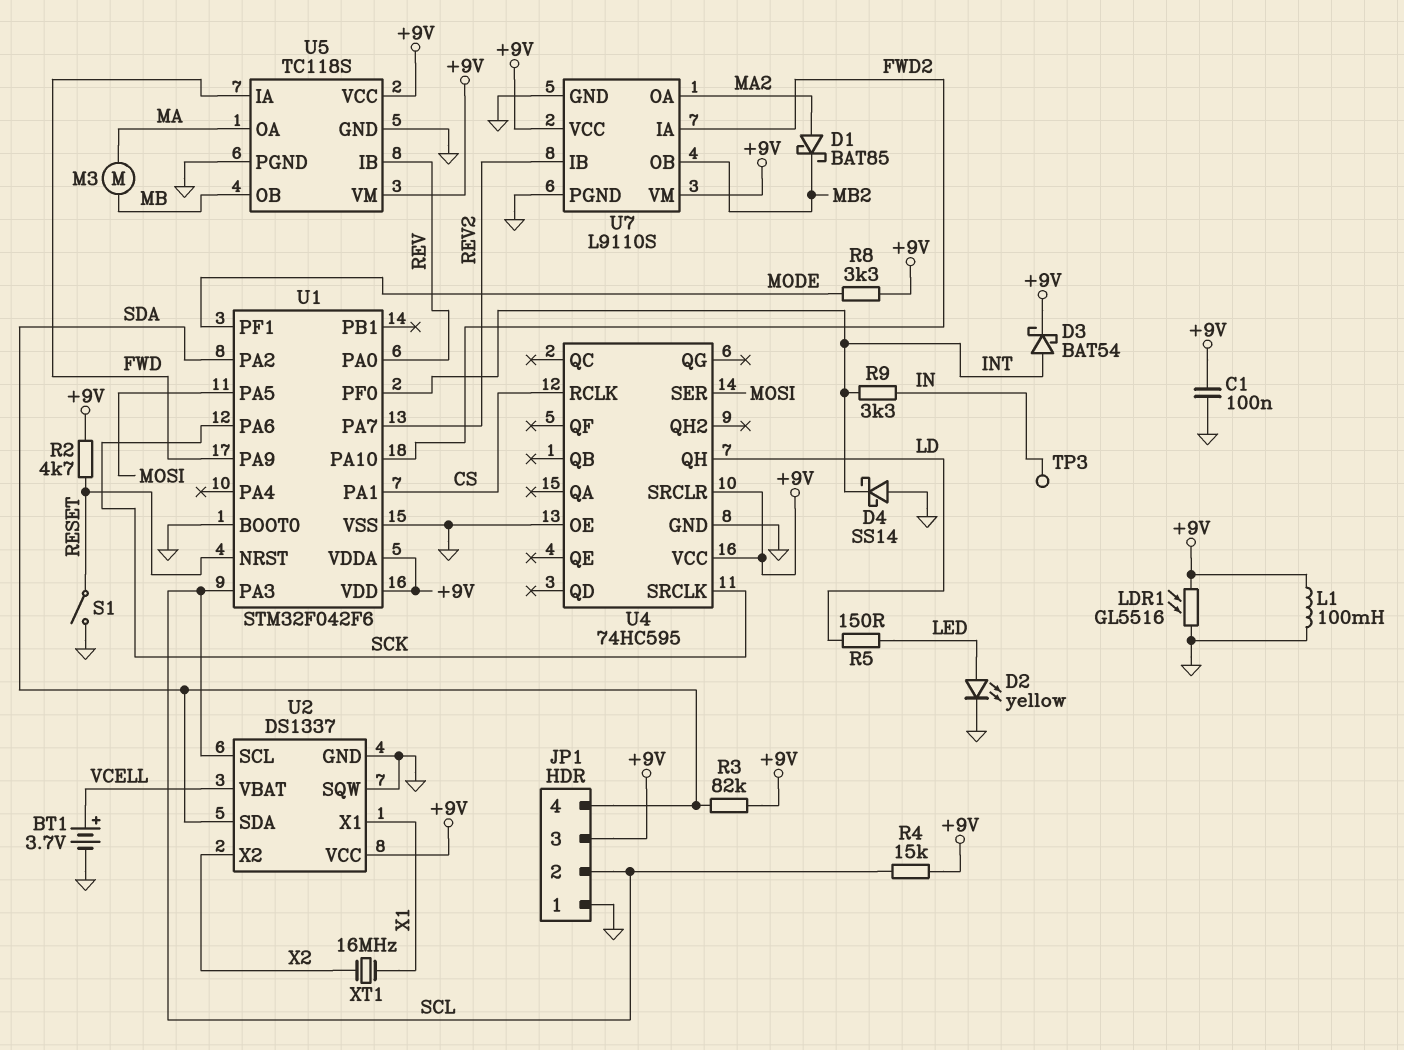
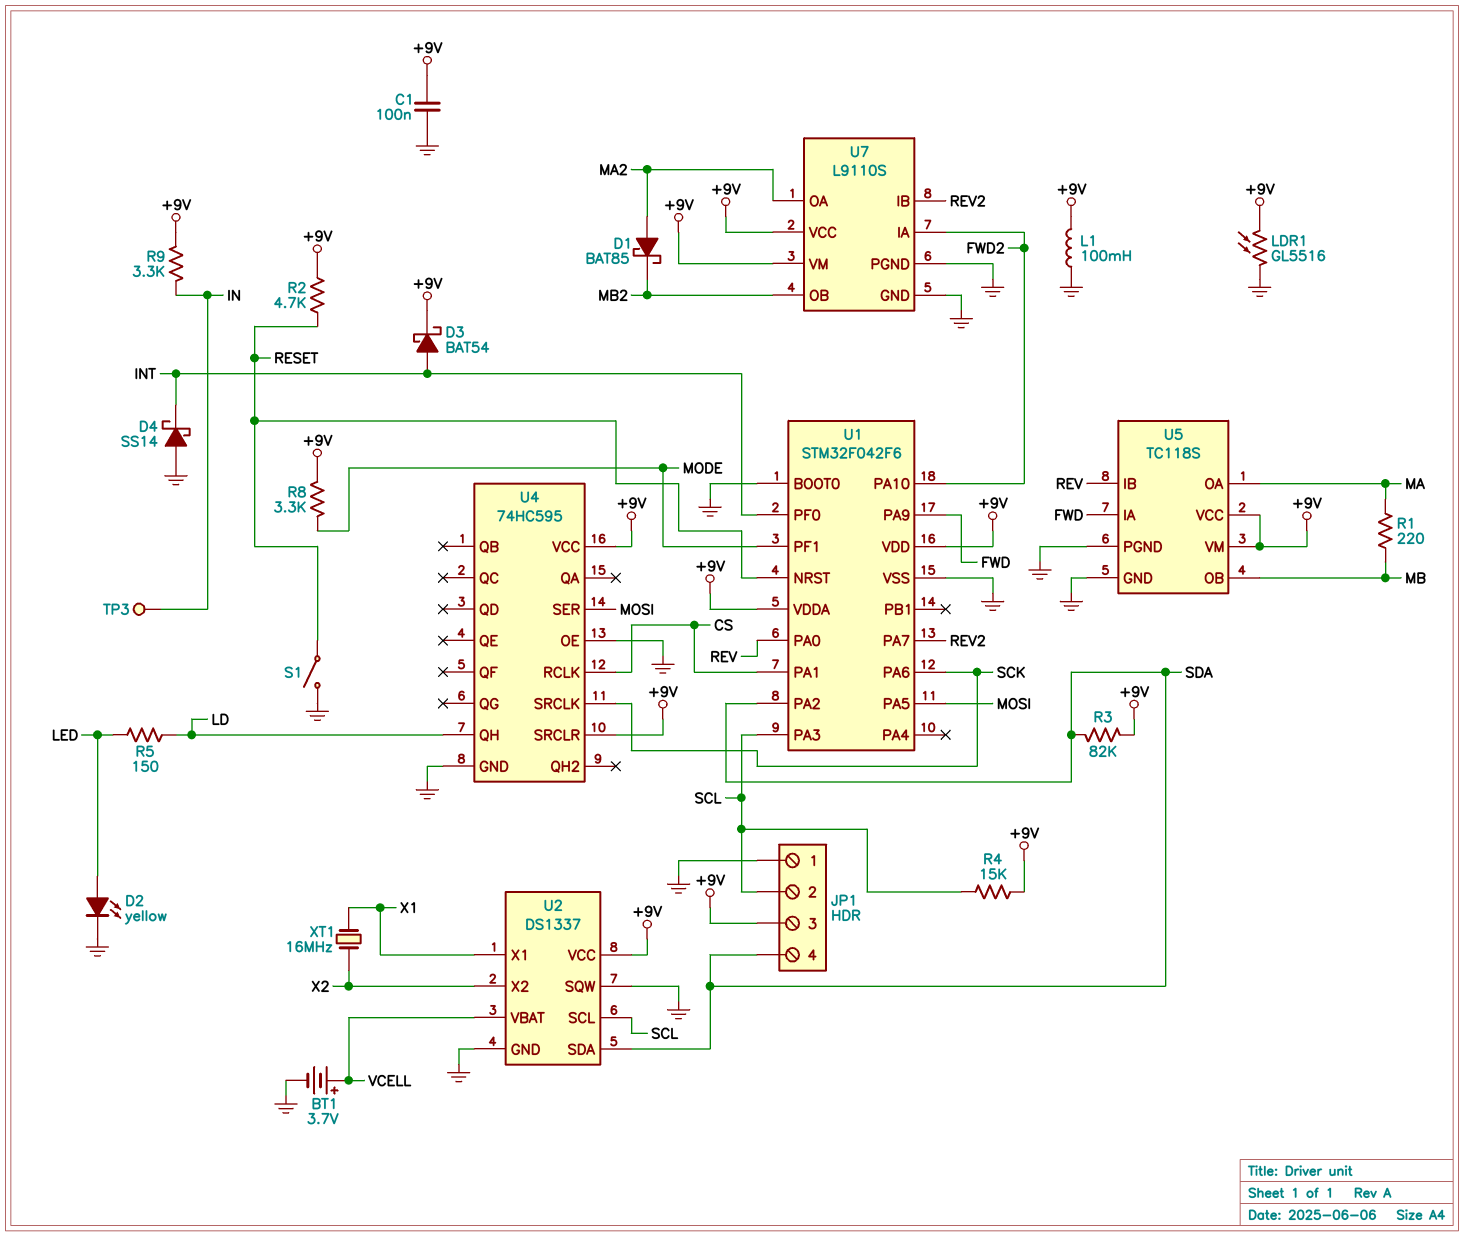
M3: motor (MA, MB) -> none
R1: none -> 220 (MA, MB)
R9: 3.3k (IN, INT) -> 3.3k (+9V, IN)

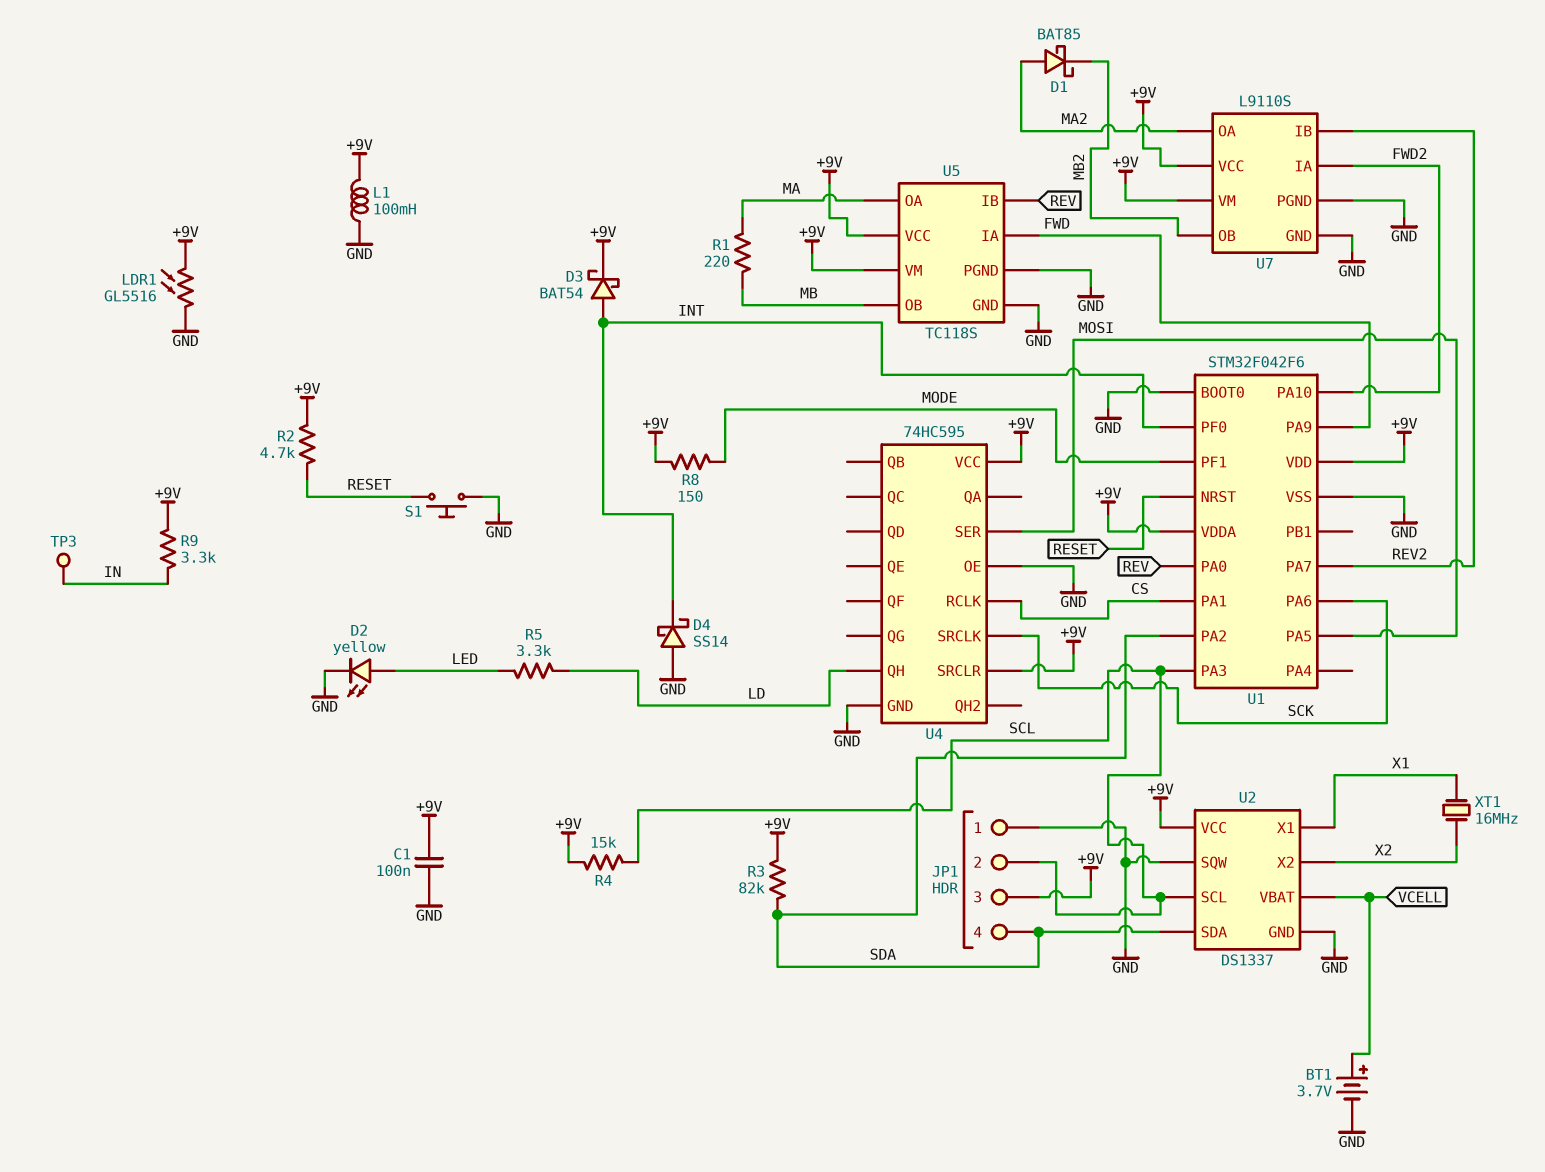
R5: 150 (LD, LED) -> 3.3k (LD, LED)
R8: 3.3k (+9V, MODE) -> 150 (+9V, MODE)
S1: switch (GND, RESET) -> button (GND, RESET)

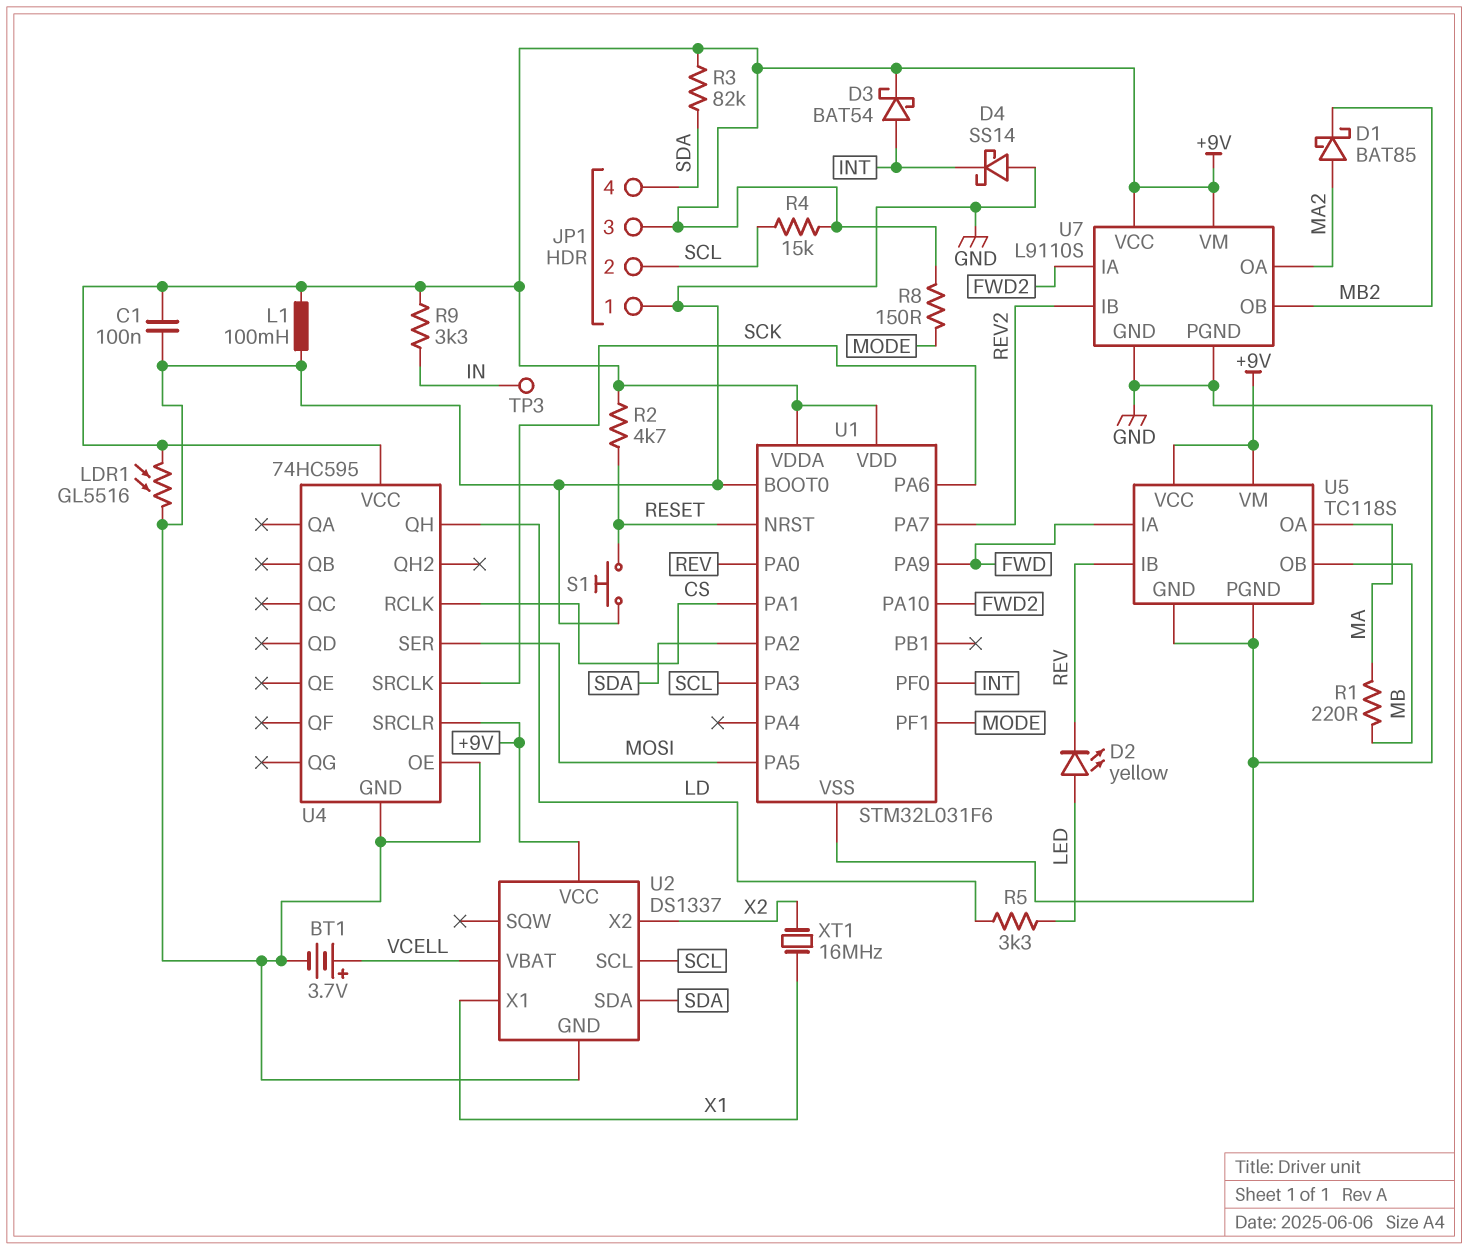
D2: LED yellow (A LED, K GND) -> LED yellow (A LED, K REV)
U1: STM32F042F6 -> STM32L031F6
U2 pin SQW: GND -> none

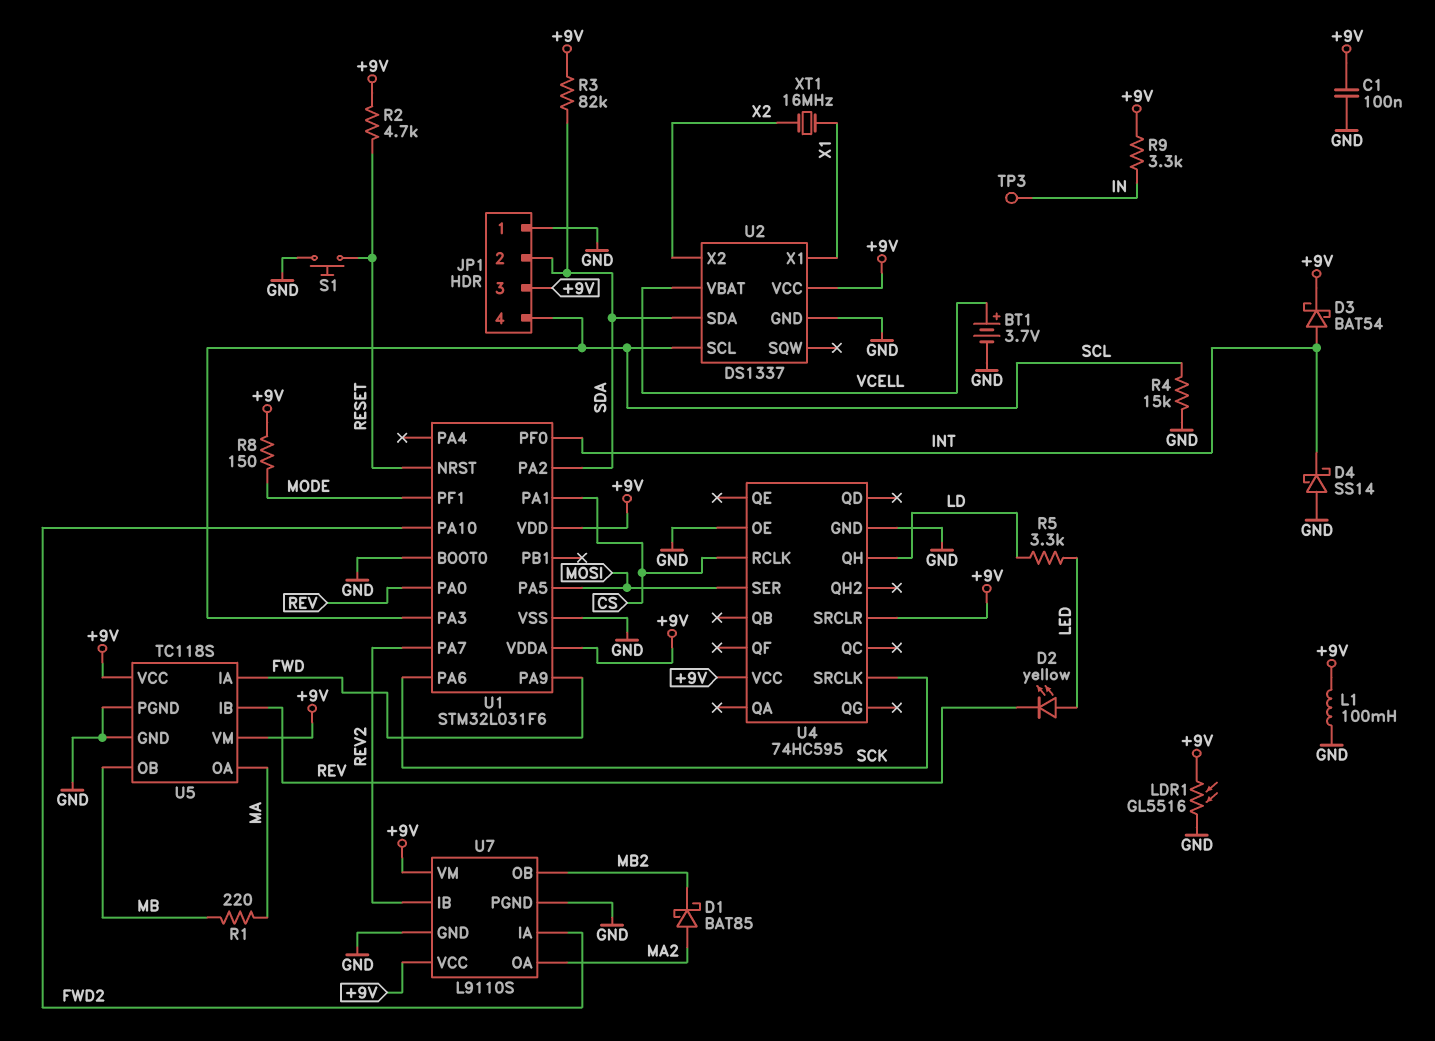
JP1 pin 2: SCL -> SDA
JP1 pin 4: SDA -> SCL
R4: 15k (+9V, SCL) -> 15k (GND, SCL)

